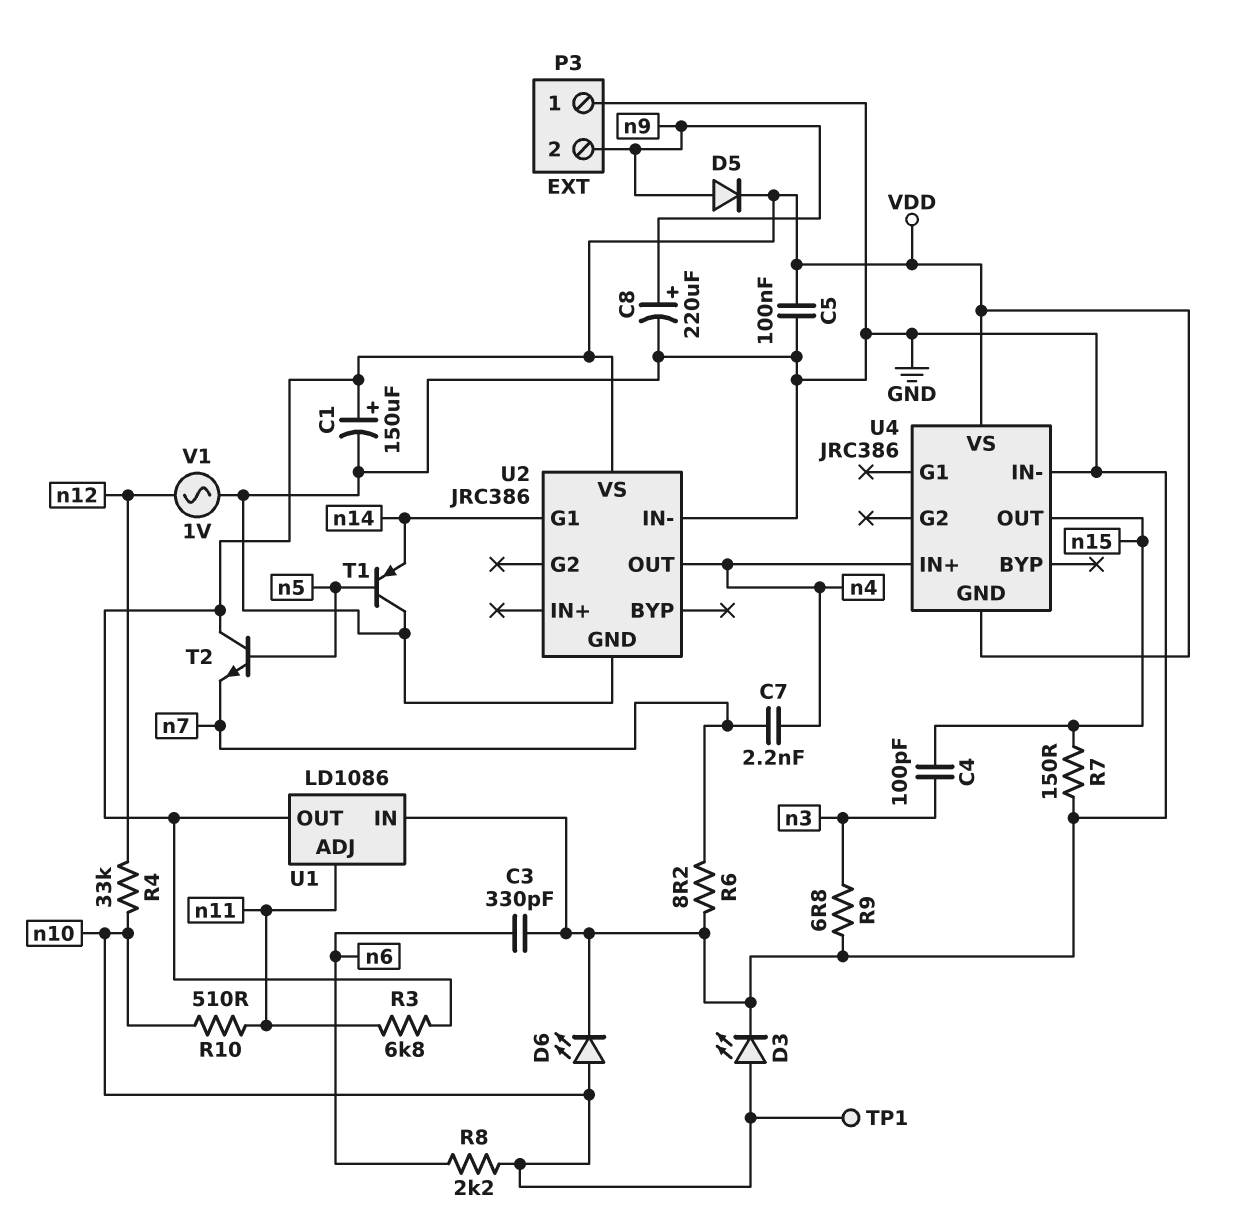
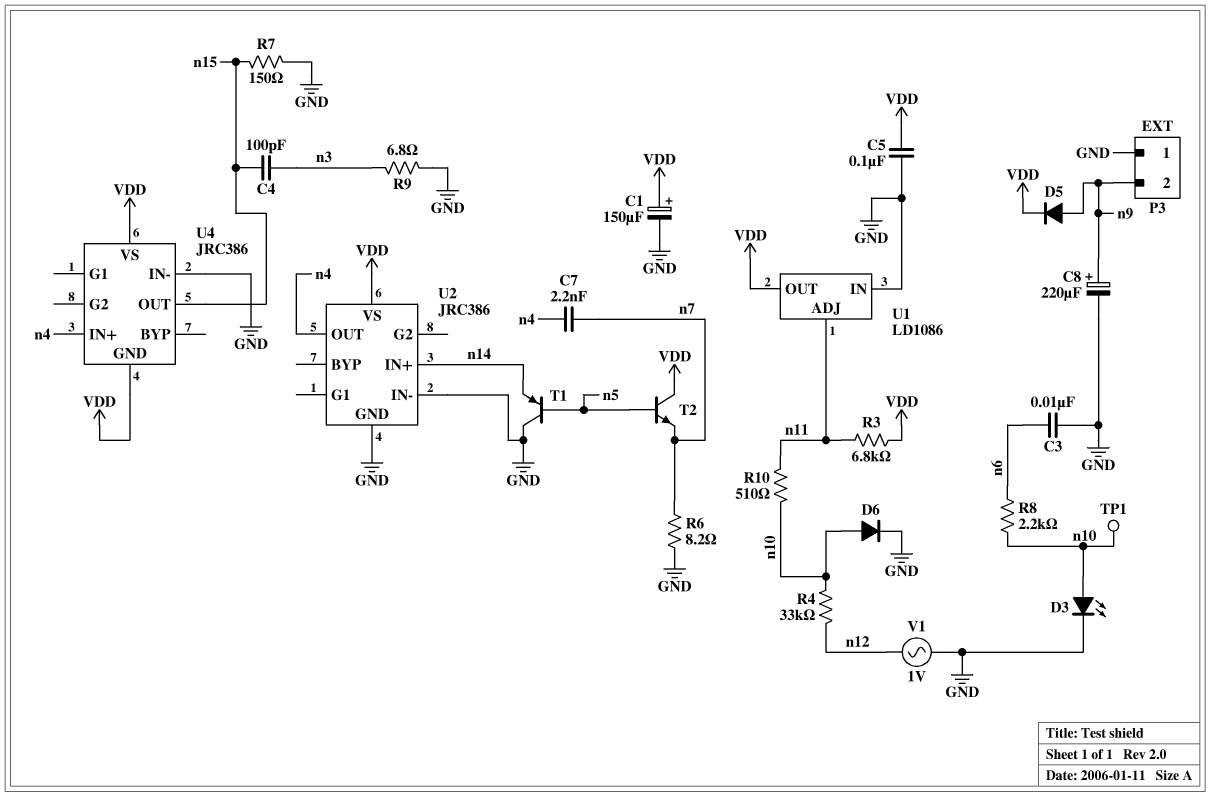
C3: 330pF (GND, n6) -> 10nF (GND, n6)
D6: LED (A n10, K GND) -> diode (A n10, K GND)
U2 pin G1: n14 -> none
U2 pin IN+: none -> n14

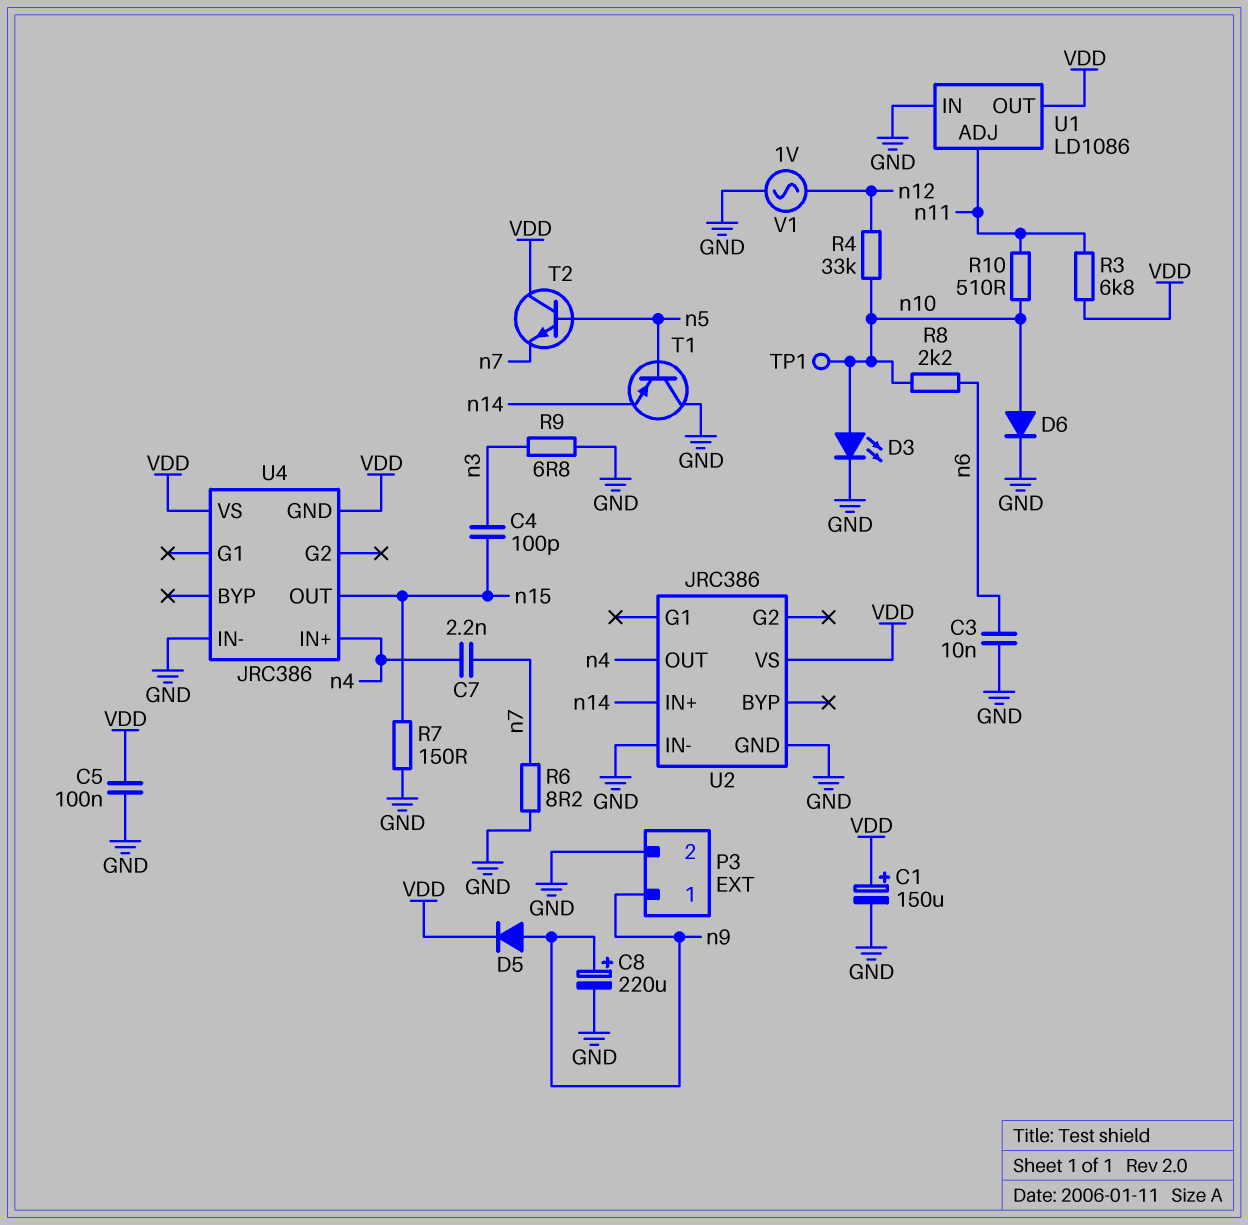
P3 pin 1: GND -> n9
P3 pin 2: n9 -> GND

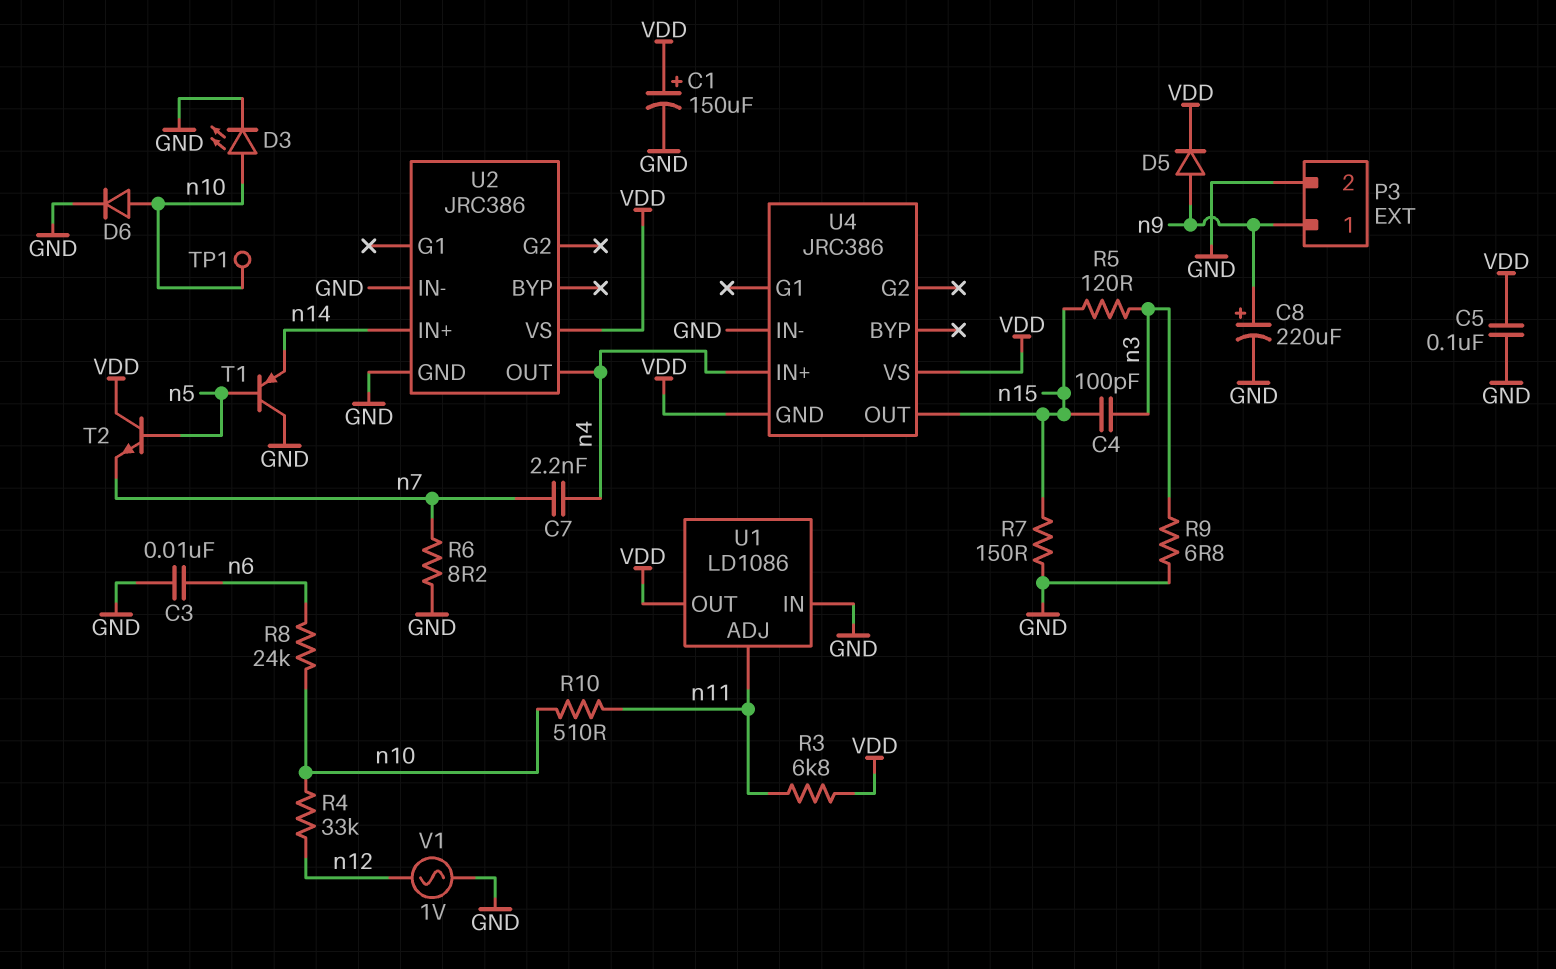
R5: none -> 120 (n3, n15)
R8: 2.2k (n6, n10) -> 24k (n6, n10)

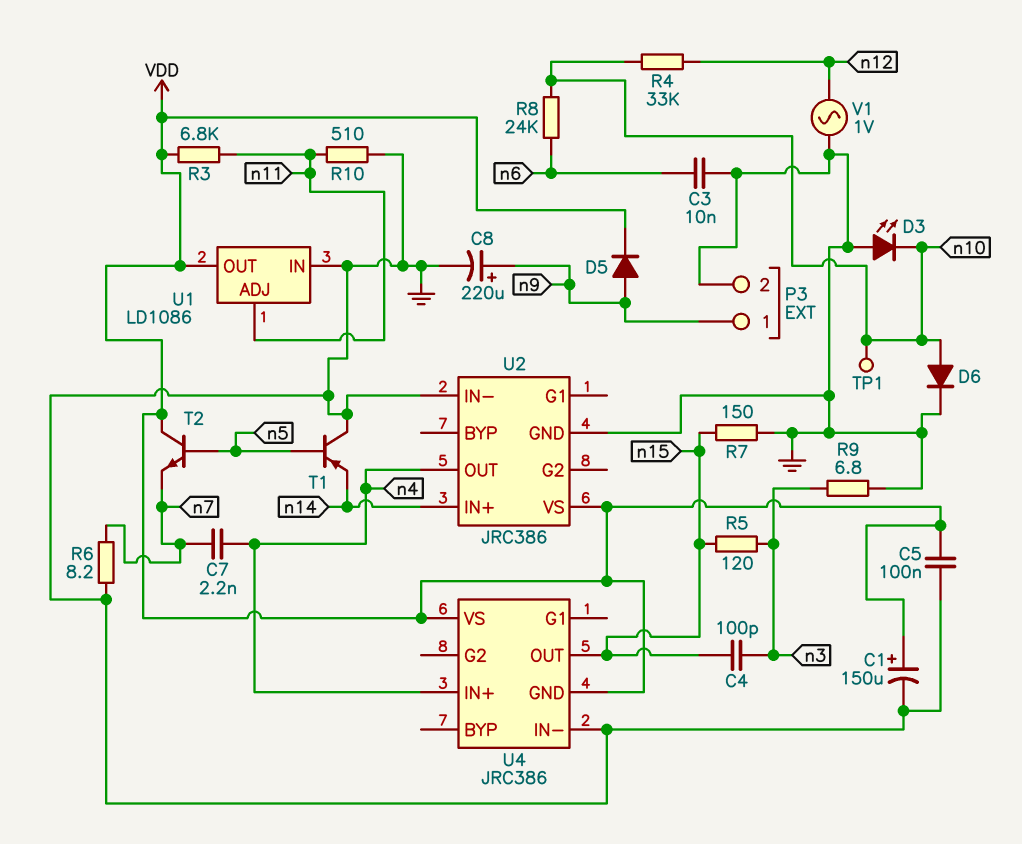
D3: LED (A n10, K GND) -> LED (A GND, K n10)
R10: 510 (n10, n11) -> 510 (GND, n11)

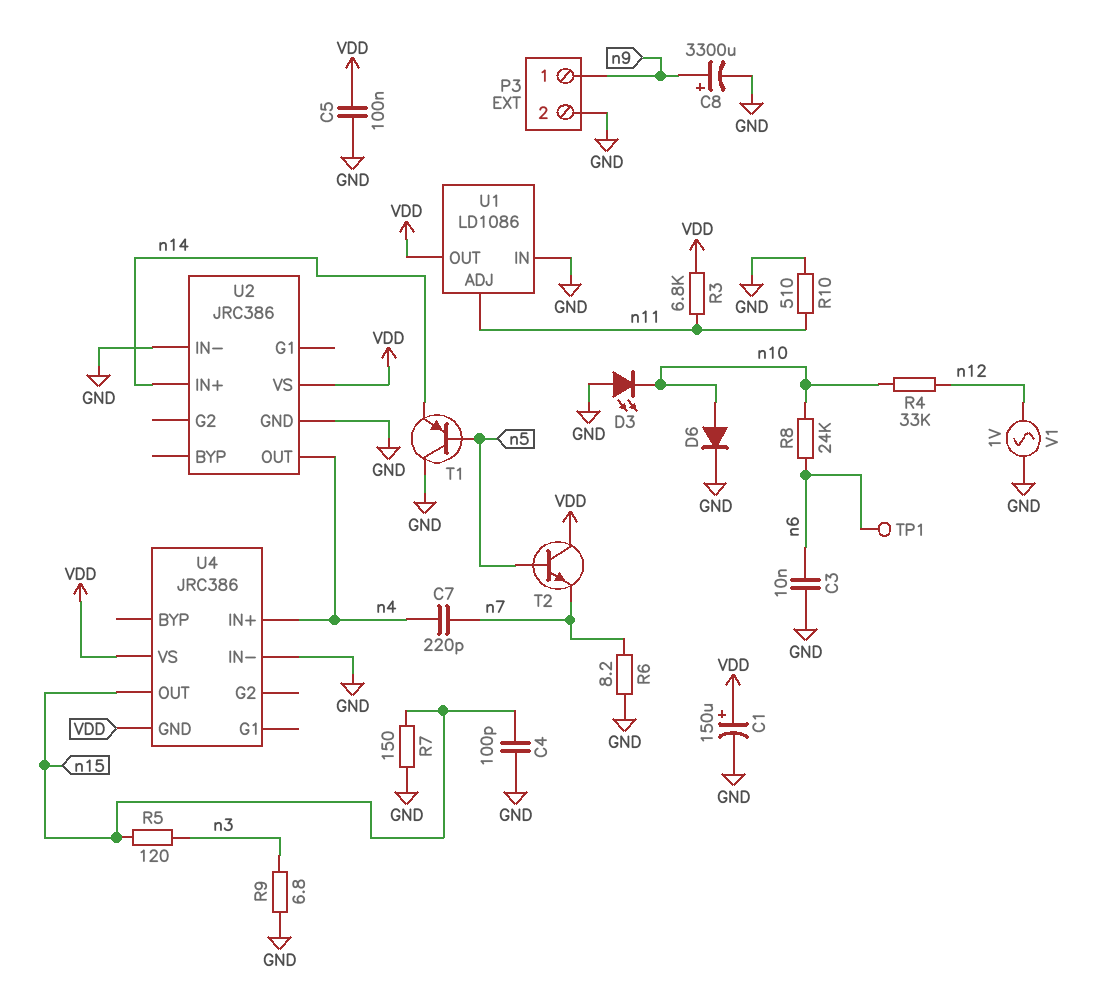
C4: 100pF (n3, n15) -> 100pF (GND, n15)
C7: 2.2nF (n4, n7) -> 220pF (n4, n7)
C8: 220uF (plus n9, minus GND) -> 3300uF (plus n9, minus GND)
D5: diode (A n9, K VDD) -> none
TP1: test point (n10) -> test point (n6)

